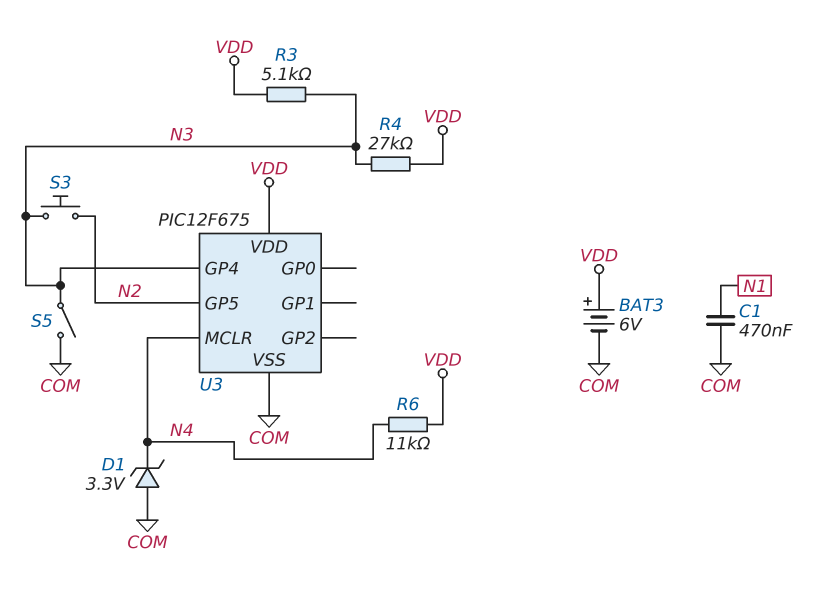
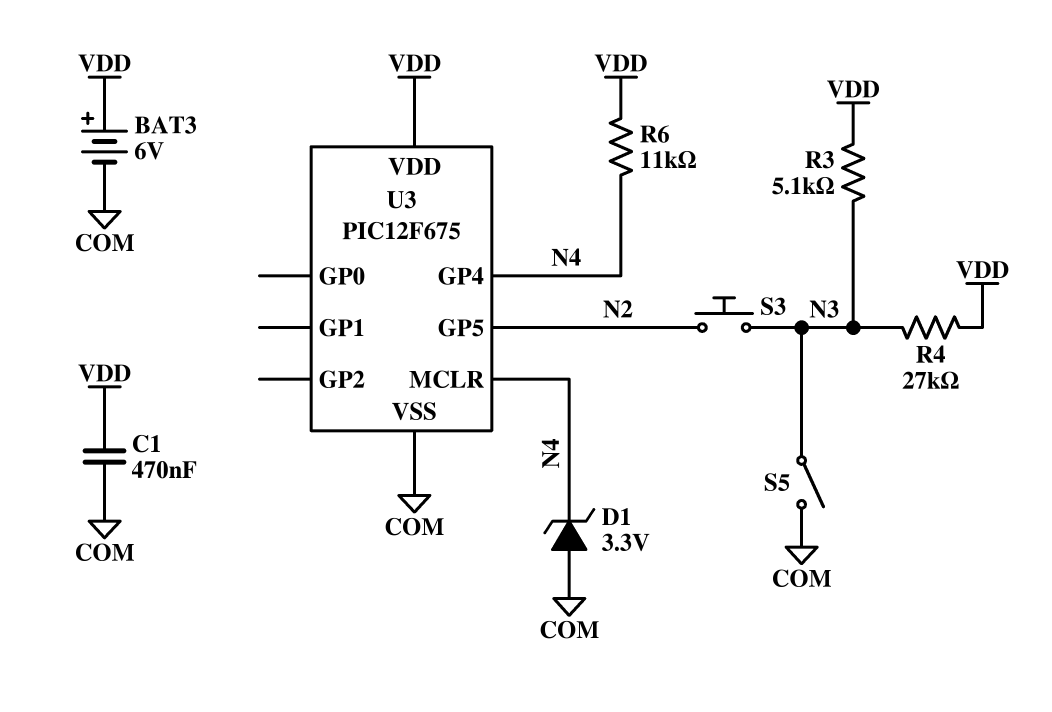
C1: 470nF (COM, N1) -> 470nF (COM, VDD)
U3 pin GP4: N3 -> N4

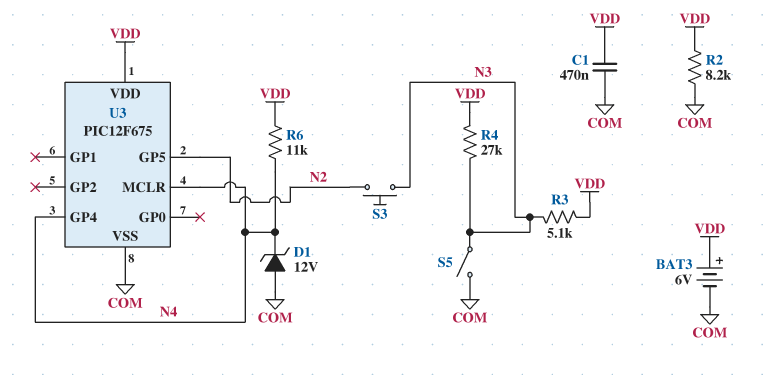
D1: zener 3.3V (A COM, K N4) -> zener 12V (A COM, K N4)
R2: none -> 8.2k (COM, VDD)

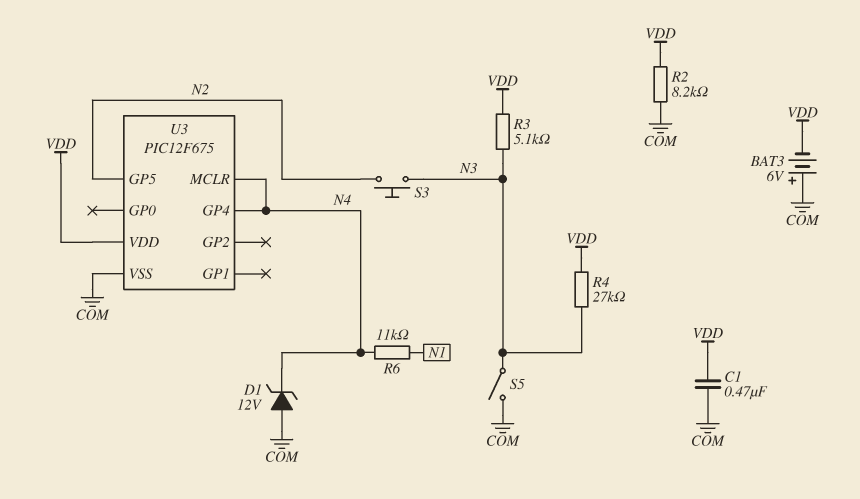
BAT3: 6V (plus VDD, minus COM) -> 6V (plus COM, minus VDD)
R6: 11k (N4, VDD) -> 11k (N1, N4)

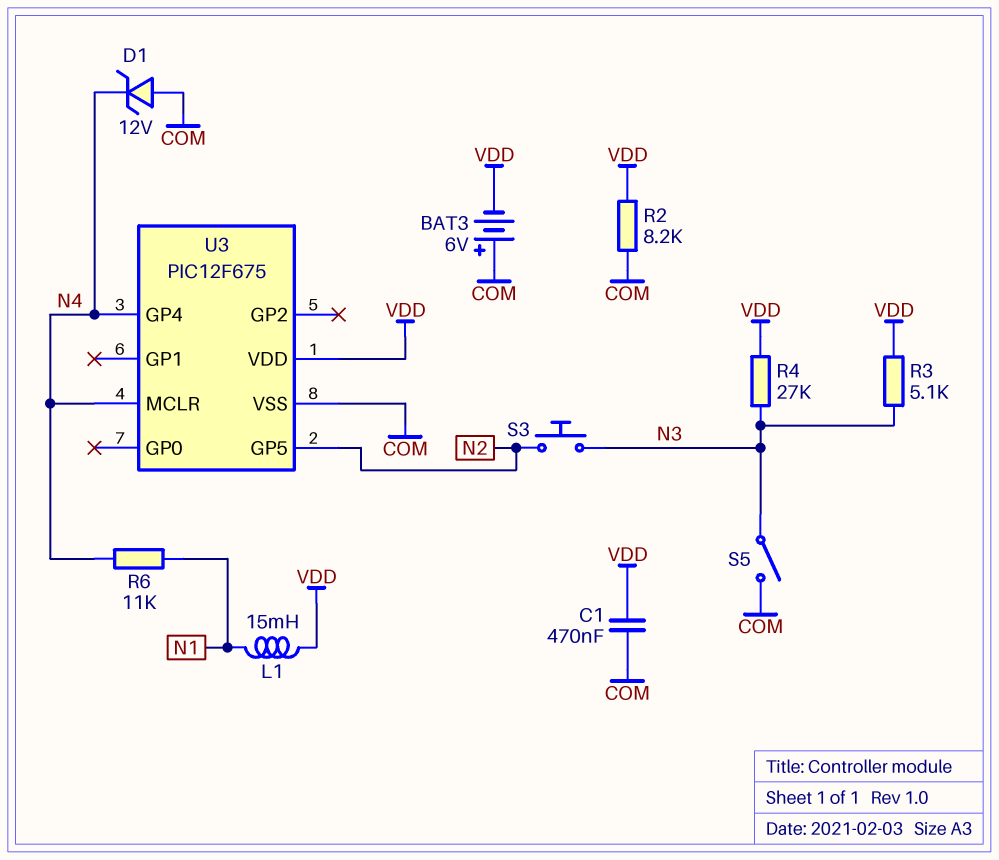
L1: none -> 15mH (N1, VDD)

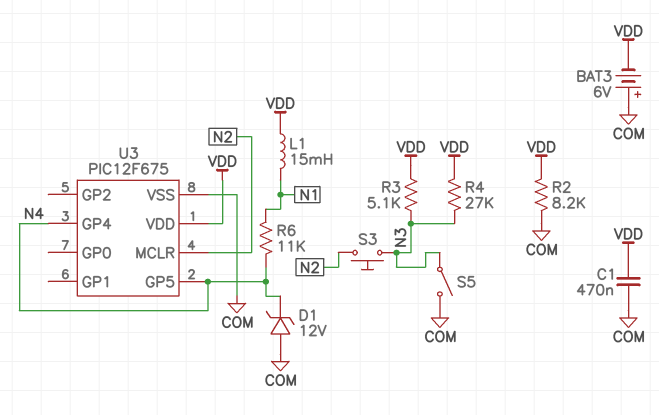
U3 pin GP5: N2 -> N4
U3 pin MCLR: N4 -> N2

